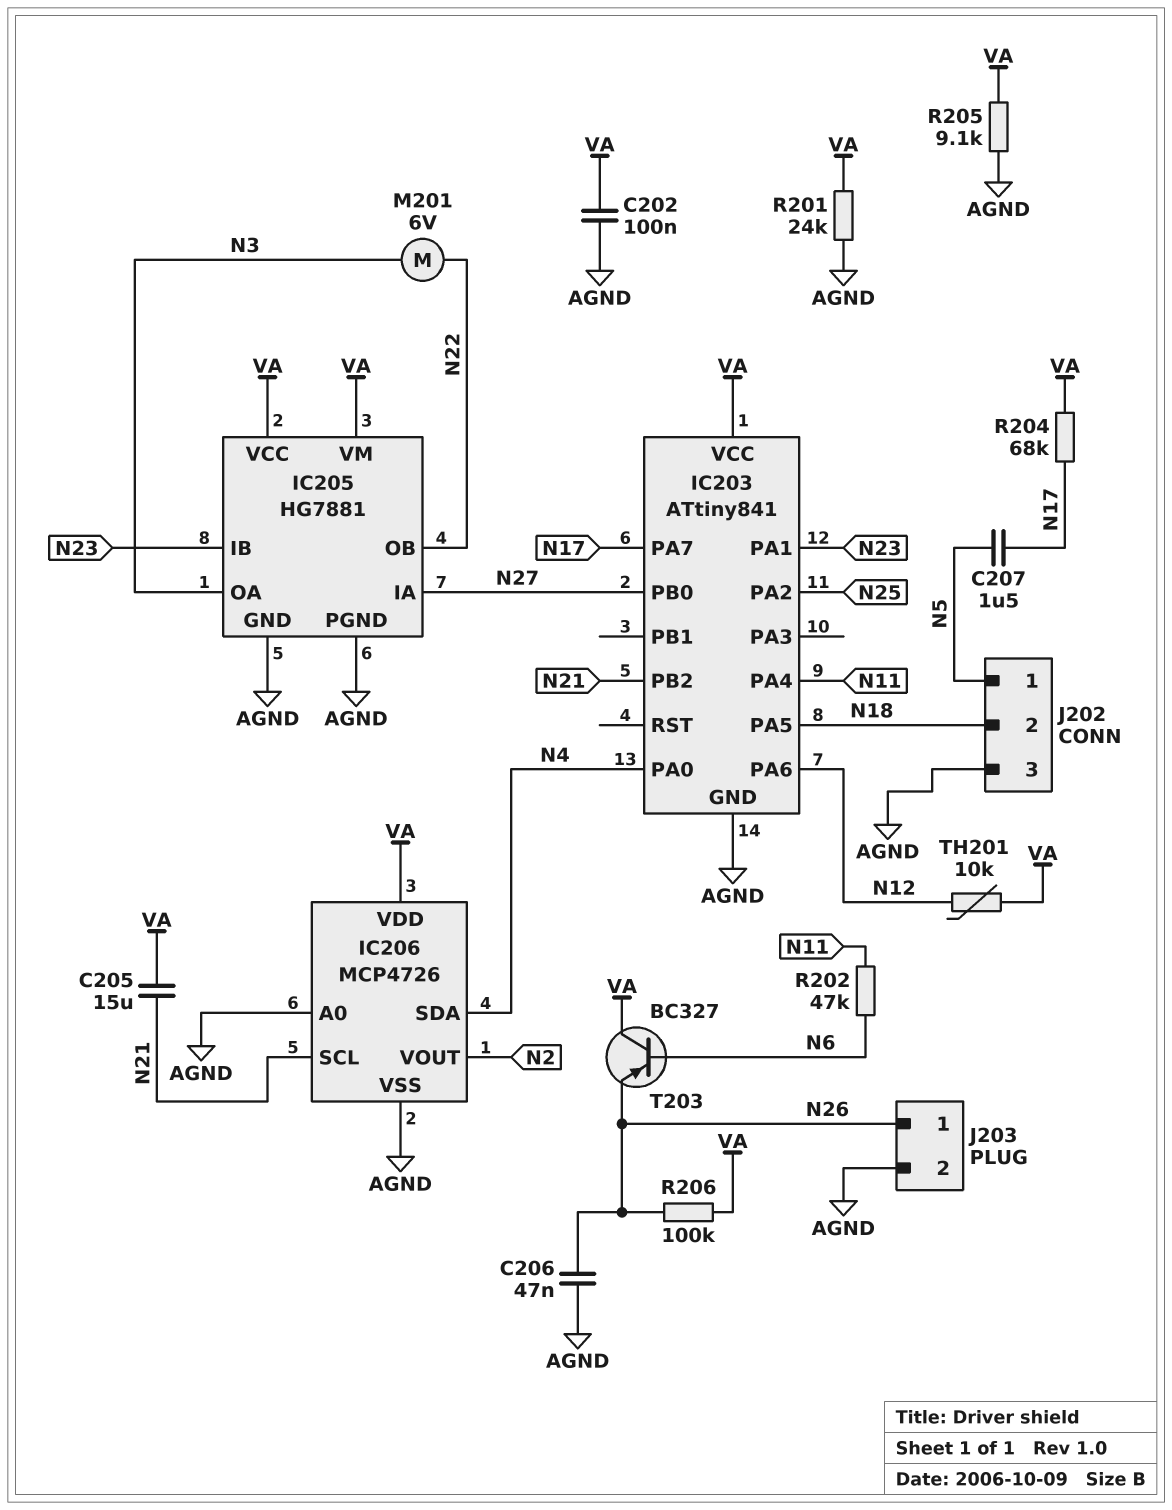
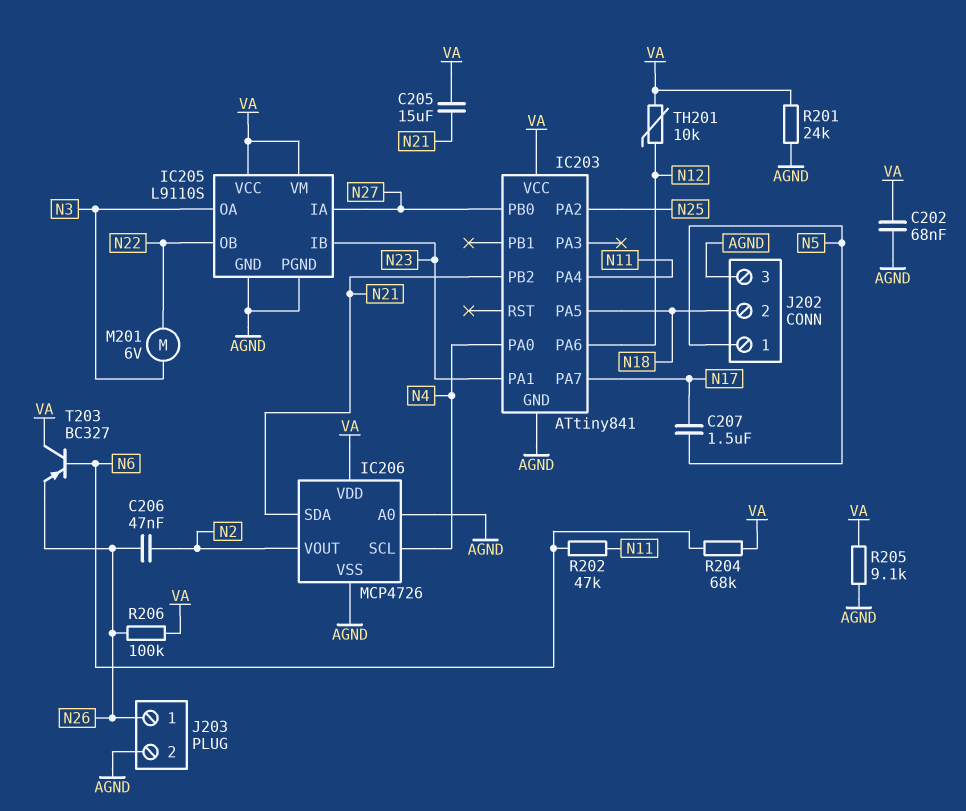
C202: 100nF (AGND, VA) -> 68nF (AGND, VA)
C206: 47nF (AGND, N26) -> 47nF (N2, N26)
IC205: HG7881 -> L9110S
IC206 pin SCL: N21 -> N4
IC206 pin SDA: N4 -> N21
R204: 68k (N17, VA) -> 68k (N6, VA)

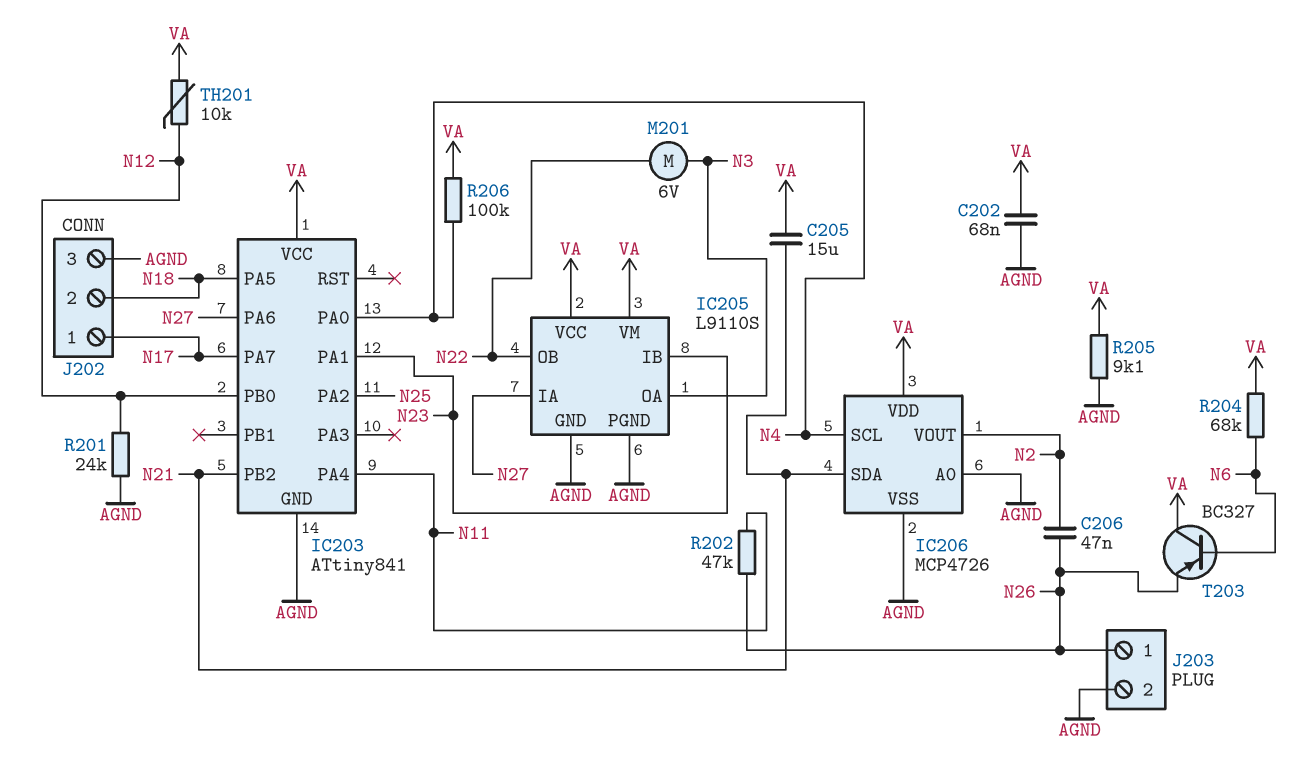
C207: 1.5uF (N5, N17) -> none
IC203 pin PA6: N12 -> N27
IC203 pin PB0: N27 -> N12
J202 pin 1: N5 -> N17
R201: 24k (AGND, VA) -> 24k (AGND, N12)
R202: 47k (N6, N11) -> 47k (N11, N26)
R206: 100k (N26, VA) -> 100k (N4, VA)

